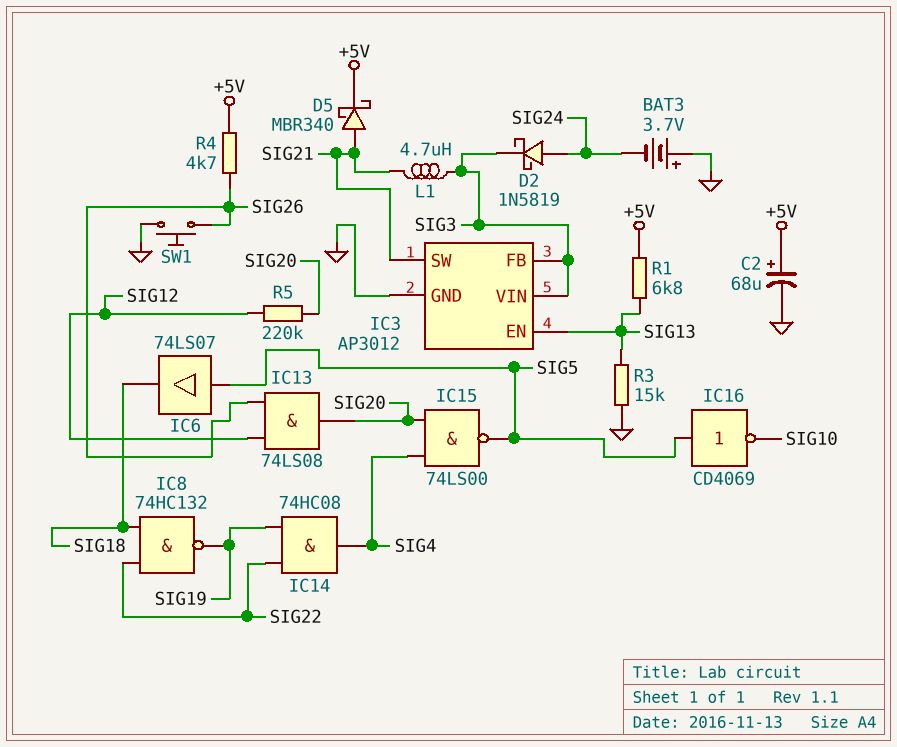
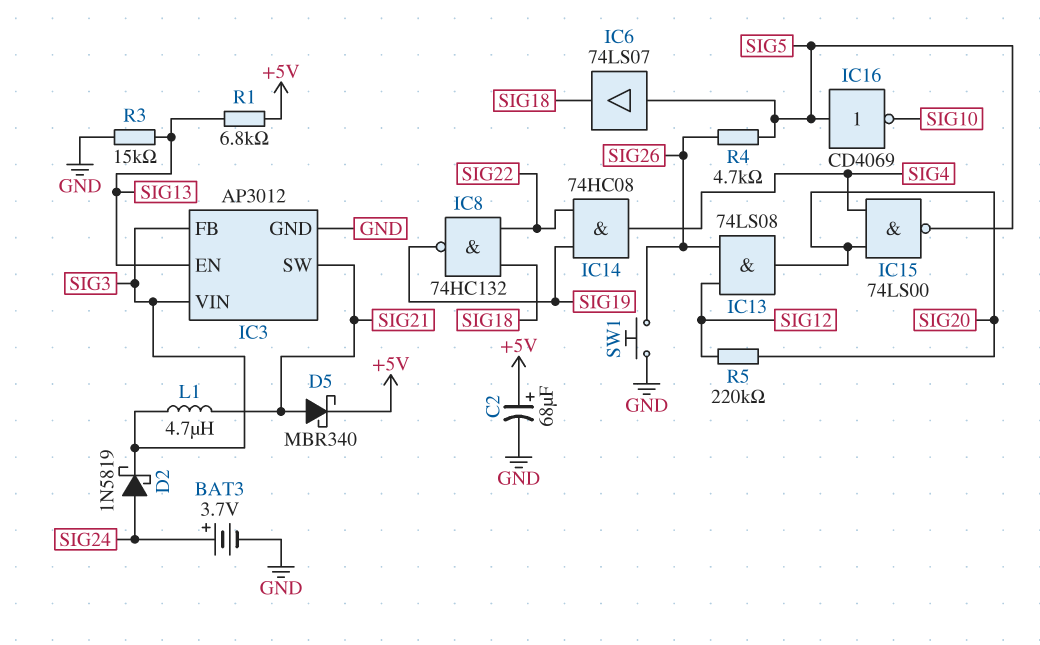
BAT3: 3.7V (plus GND, minus SIG24) -> 3.7V (plus SIG24, minus GND)
R4: 4.7k (+5V, SIG26) -> 4.7k (SIG5, SIG26)

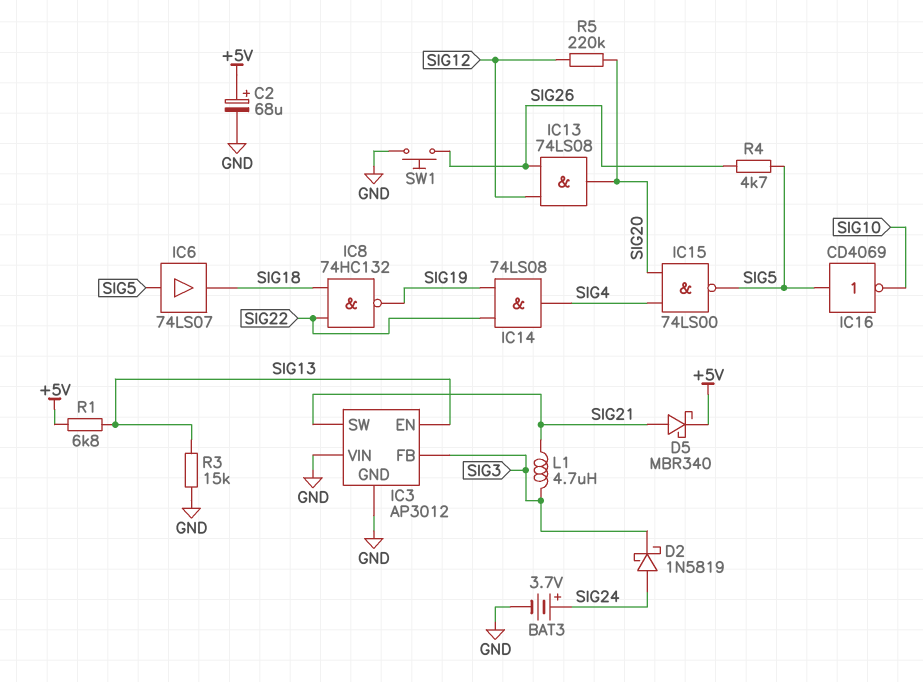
IC3 pin VIN: SIG3 -> GND
IC14: AND 74HC08 (in SIG19, in SIG22, out SIG4) -> AND 74LS08 (in SIG19, in SIG22, out SIG4)

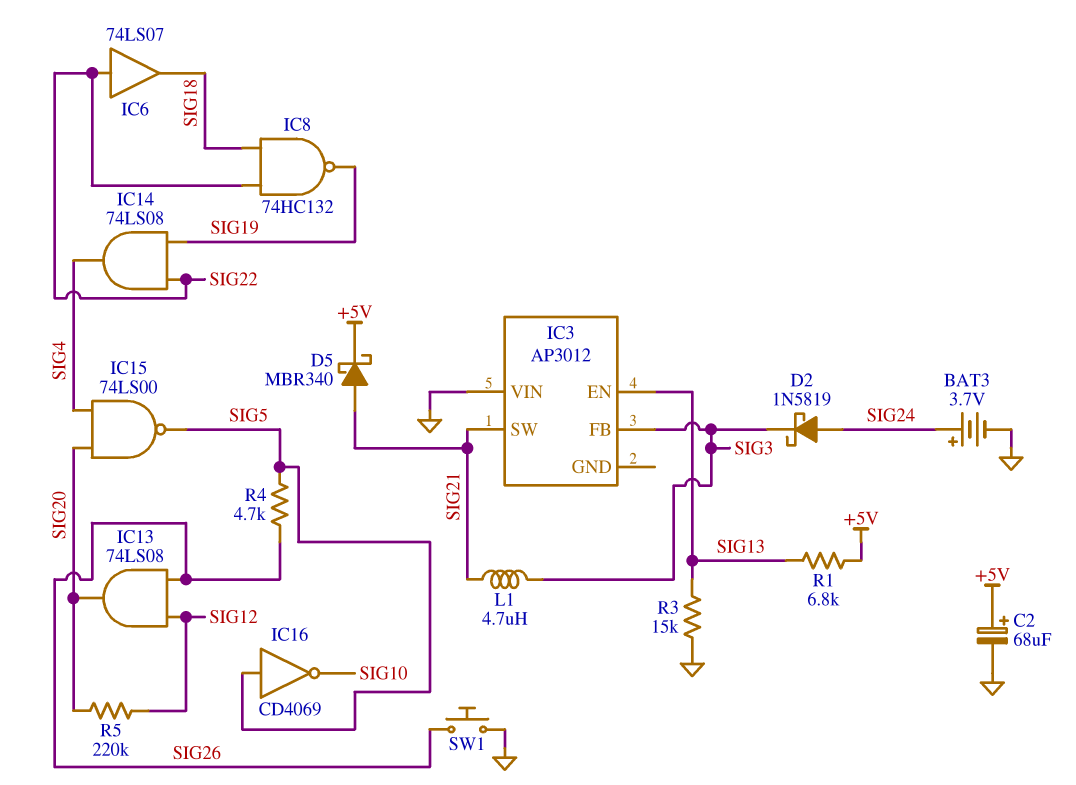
IC3 pin GND: GND -> none
IC6: buffer 74LS07 (in SIG5, out SIG18) -> buffer 74LS07 (in SIG22, out SIG18)

